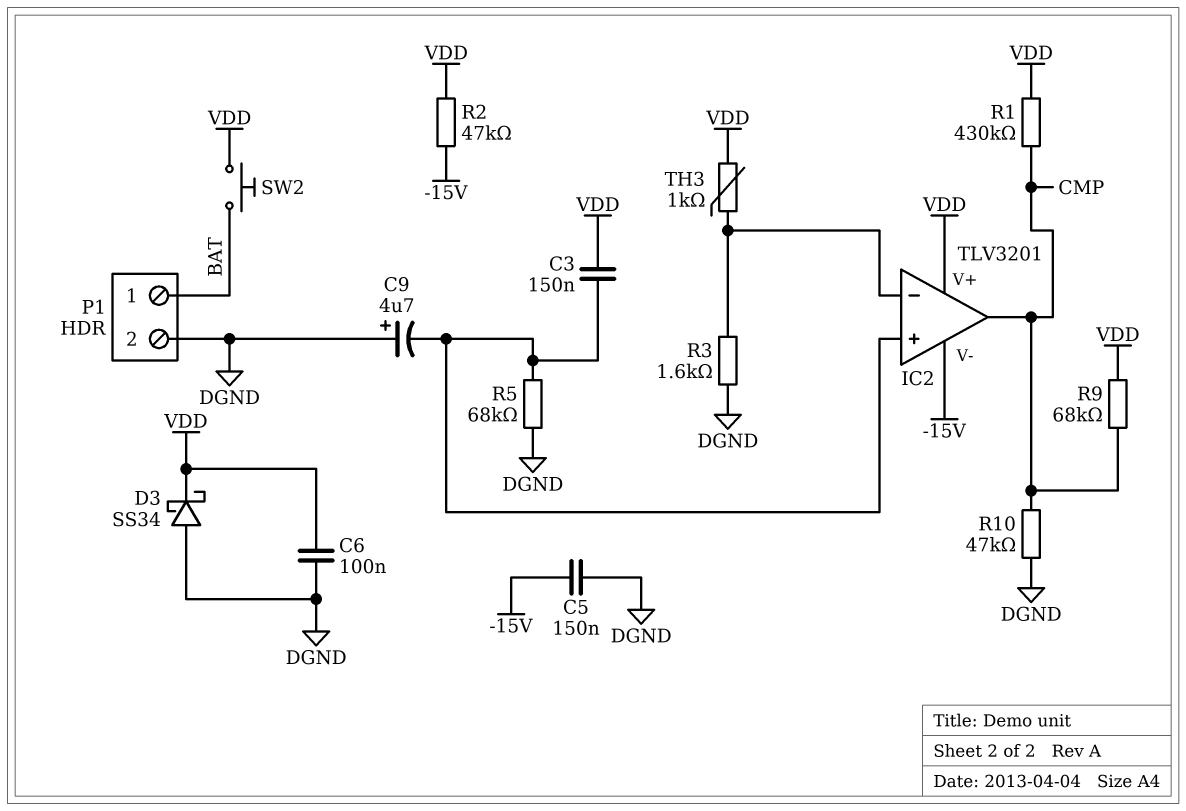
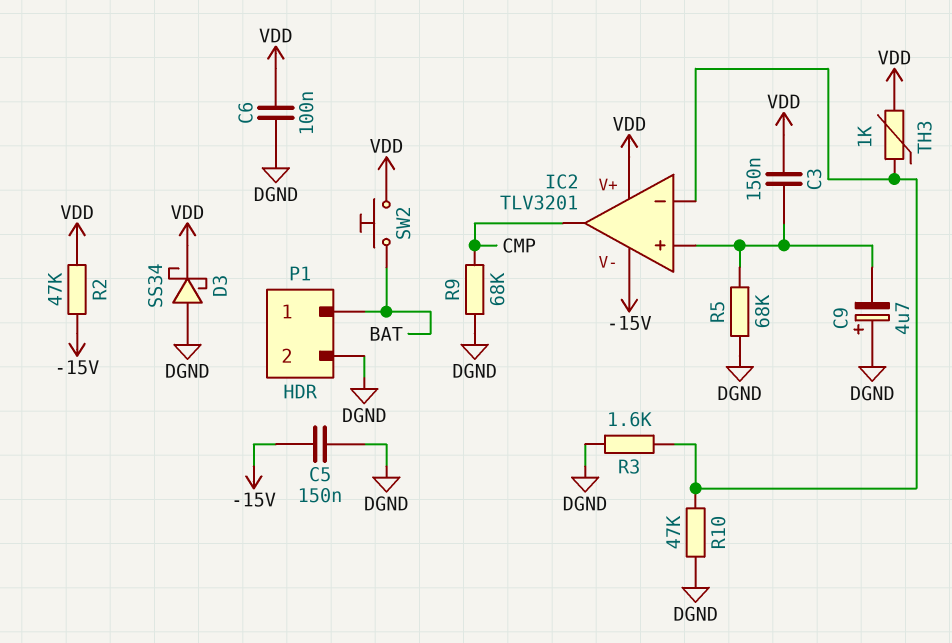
R1: 430k (CMP, VDD) -> none
R9: 68k (CMP, VDD) -> 68k (CMP, DGND)
R10: 47k (CMP, DGND) -> 47k (DGND, IC2/in-)

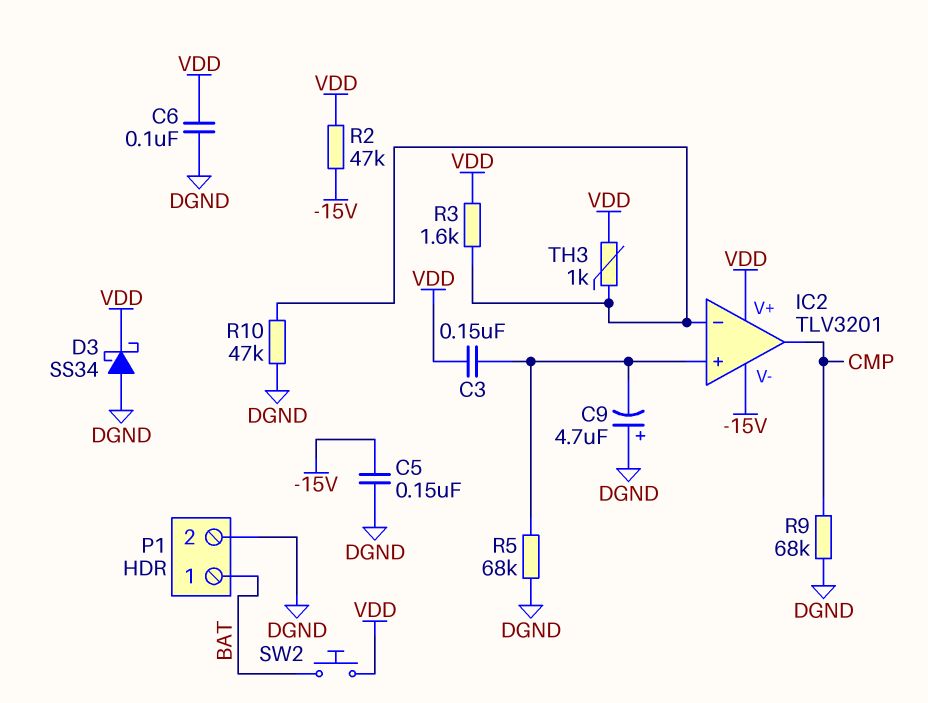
R3: 1.6k (DGND, IC2/in-) -> 1.6k (IC2/in-, VDD)

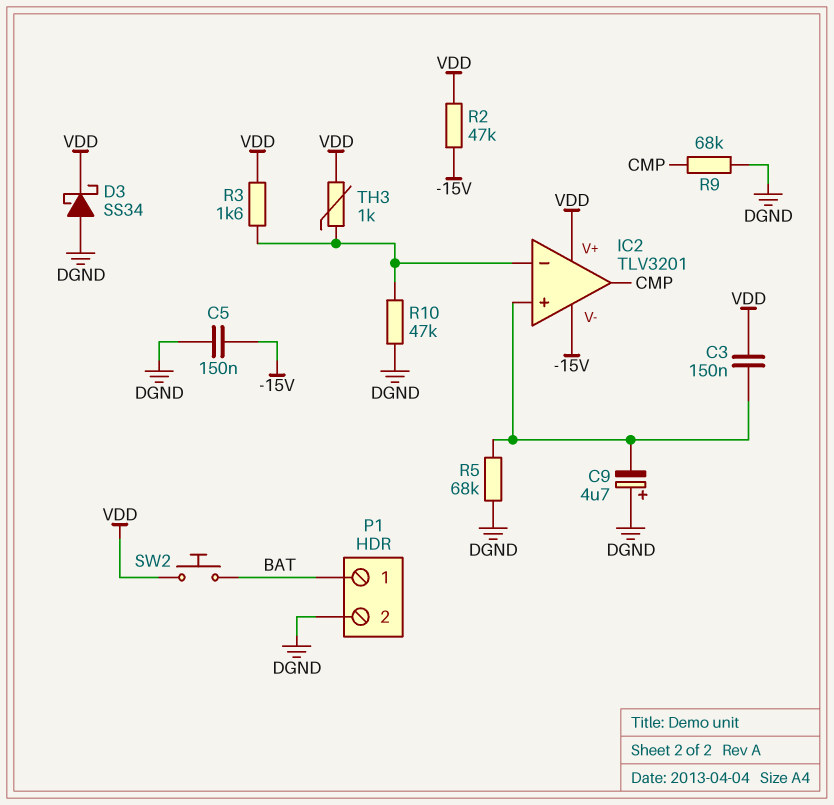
C6: 100nF (DGND, VDD) -> none

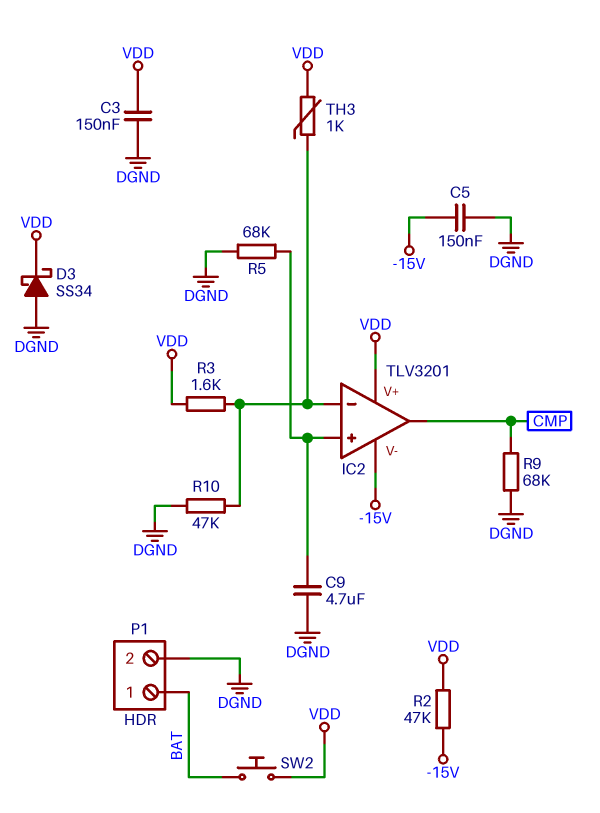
C3: 150nF (IC2/in+, VDD) -> 150nF (DGND, VDD)
C9: 4.7uF (plus DGND, minus IC2/in+) -> 4.7uF (DGND, IC2/in+)

